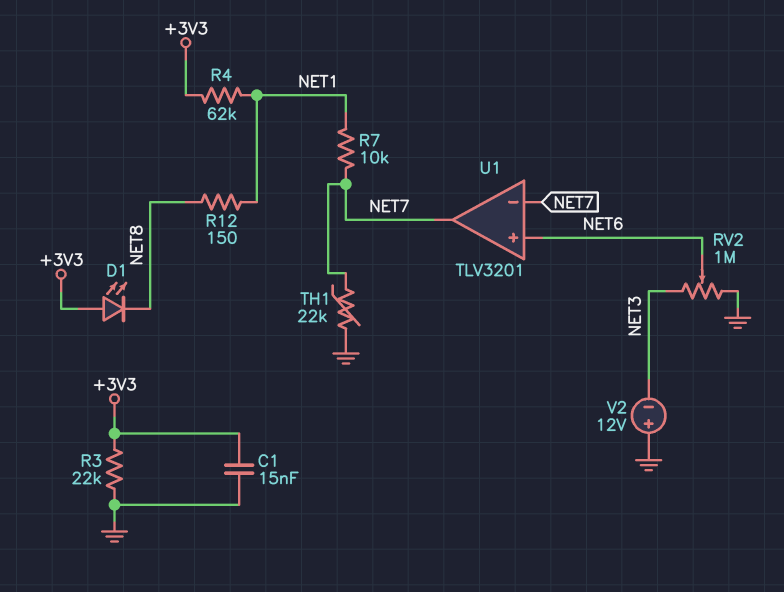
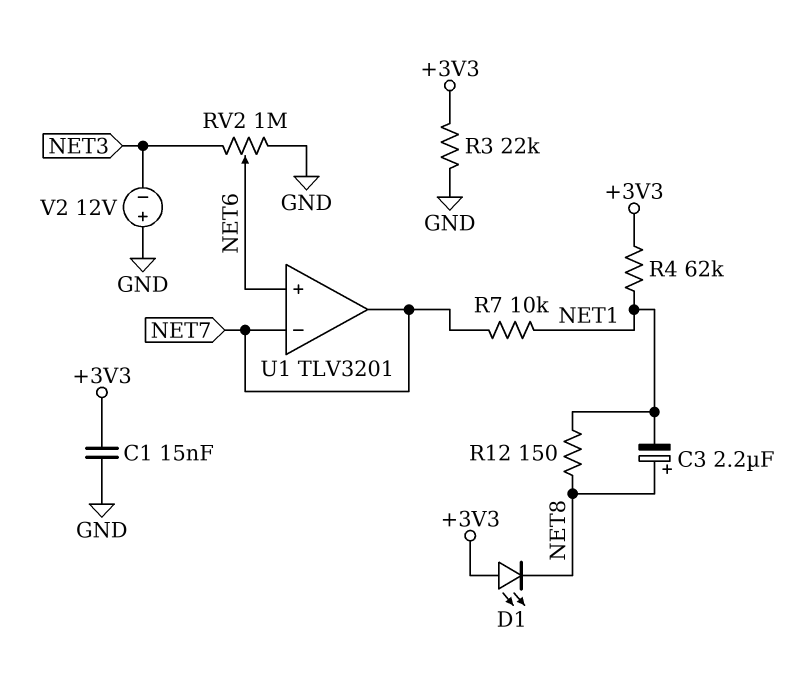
C3: none -> 2.2uF (plus NET8, minus NET1)
TH1: 22k (GND, NET7) -> none

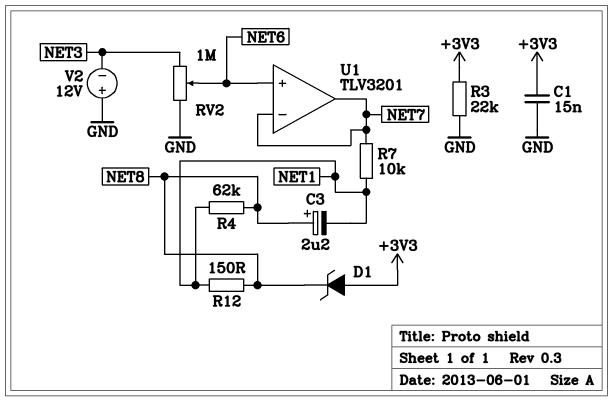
D1: LED (A +3V3, K NET8) -> zener (A +3V3, K NET8)
R4: 62k (+3V3, NET1) -> 62k (NET1, NET8)

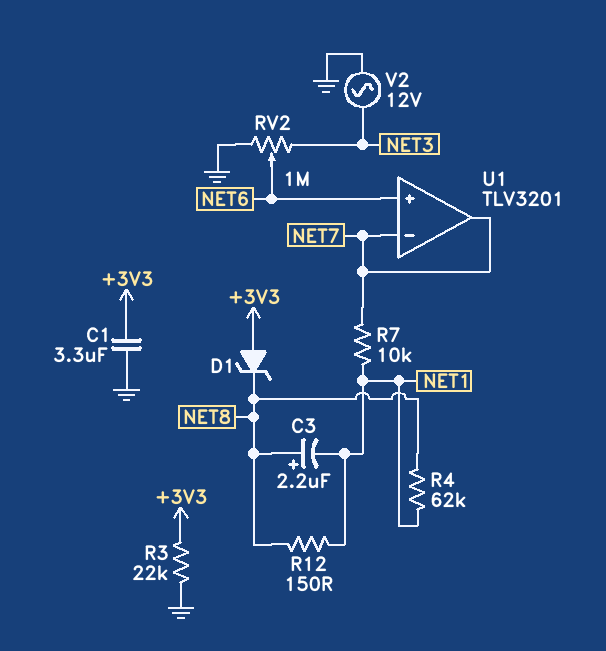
C1: 15nF (+3V3, GND) -> 3.3uF (+3V3, GND)
V2: 12V (plus GND, minus NET3) -> AC 12V (GND, NET3)

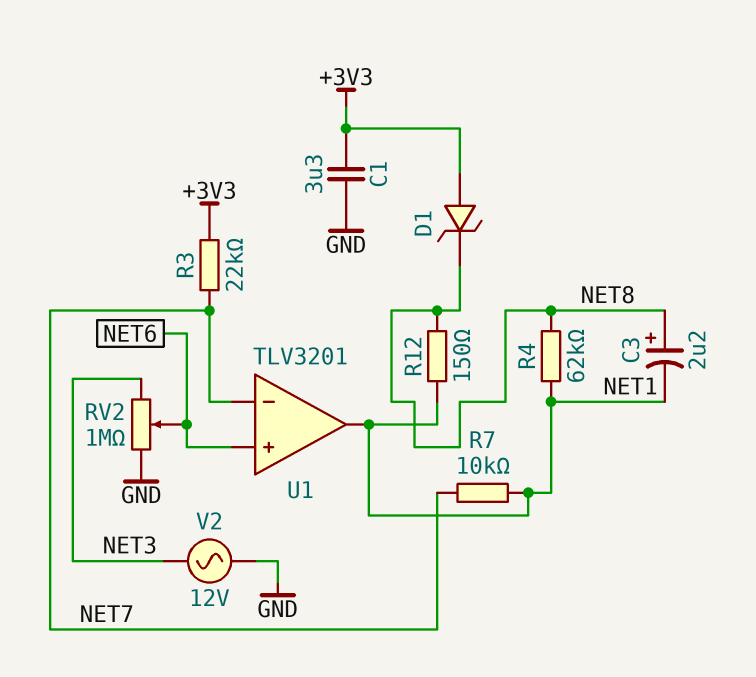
R3: 22k (+3V3, GND) -> 22k (+3V3, NET7)
U1 pin out: NET7 -> NET1

